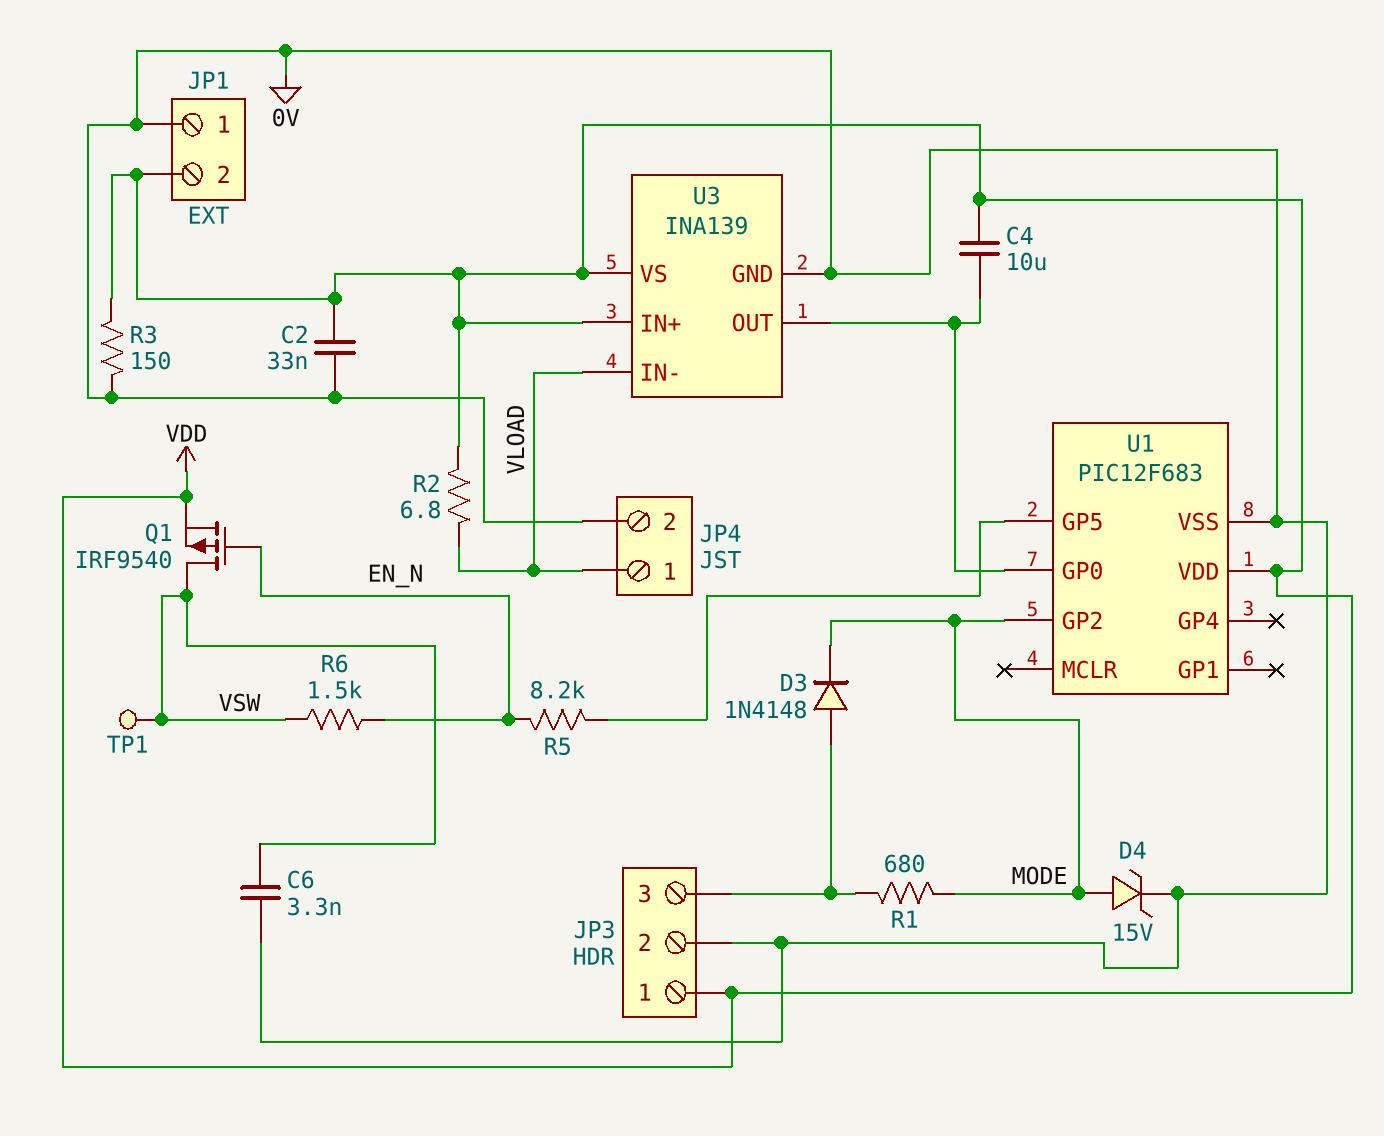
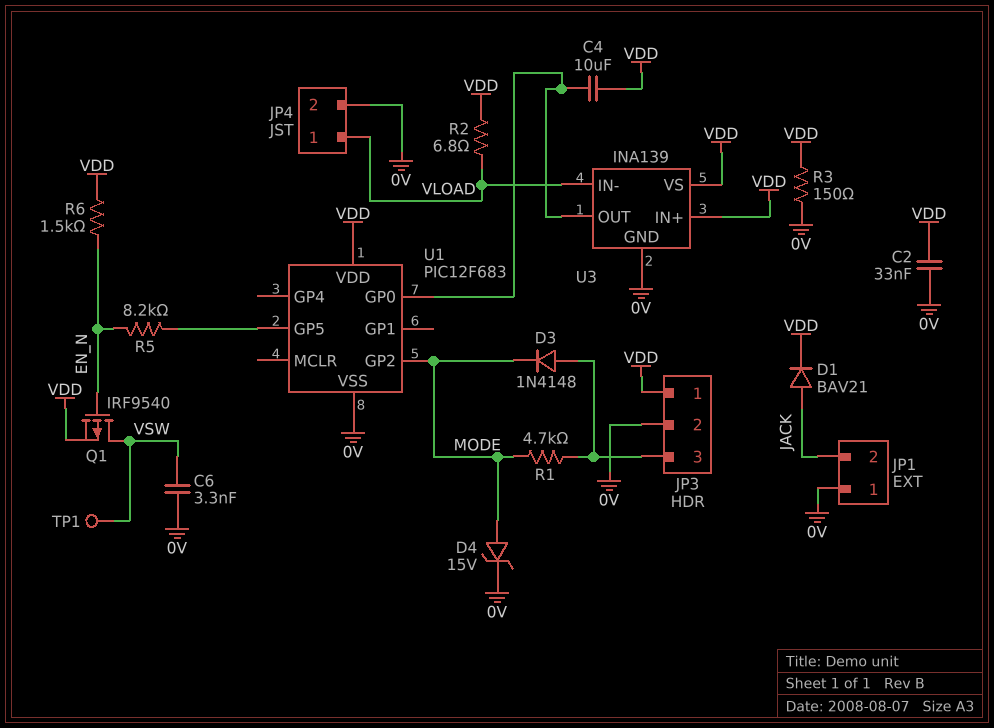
D1: none -> diode BAV21 (A JACK, K VDD)
JP1 pin 2: VDD -> JACK
R1: 680 (JP3/3, MODE) -> 4.7k (JP3/3, MODE)
R6: 1.5k (EN_N, VSW) -> 1.5k (EN_N, VDD)

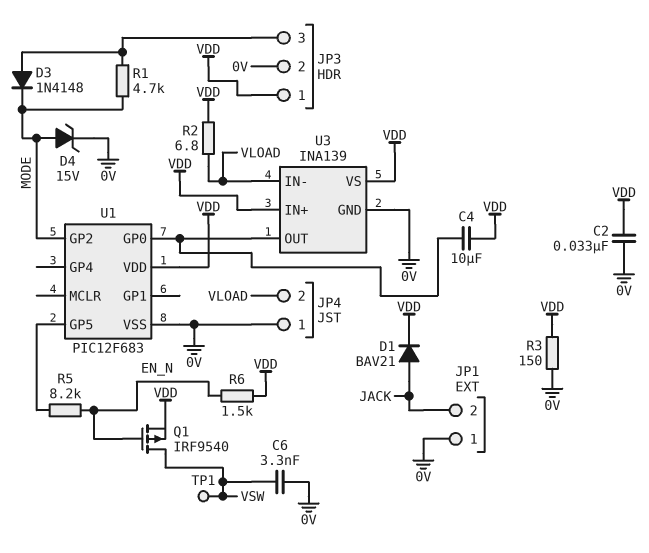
JP4 pin 1: VLOAD -> 0V
JP4 pin 2: 0V -> VLOAD

